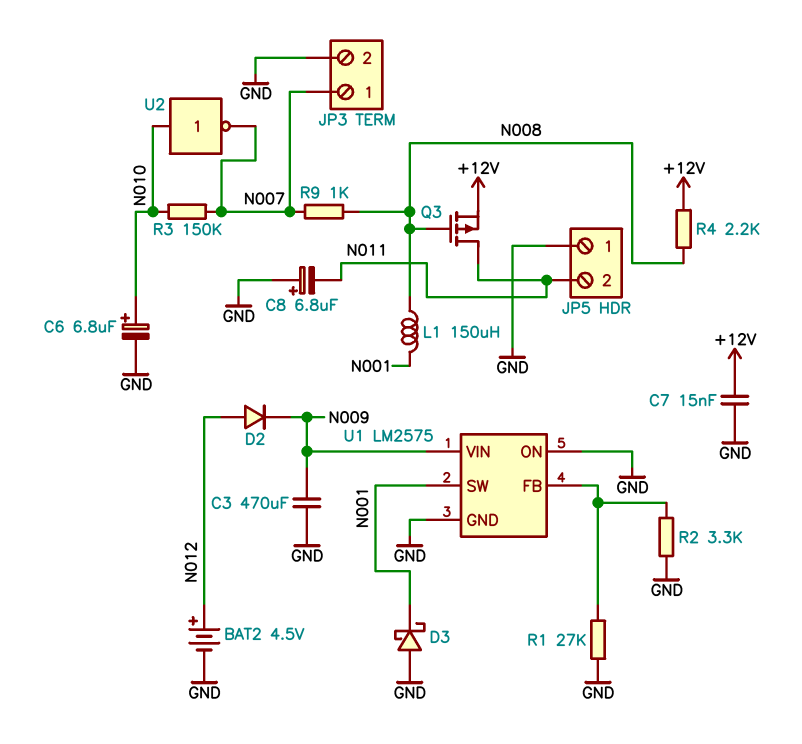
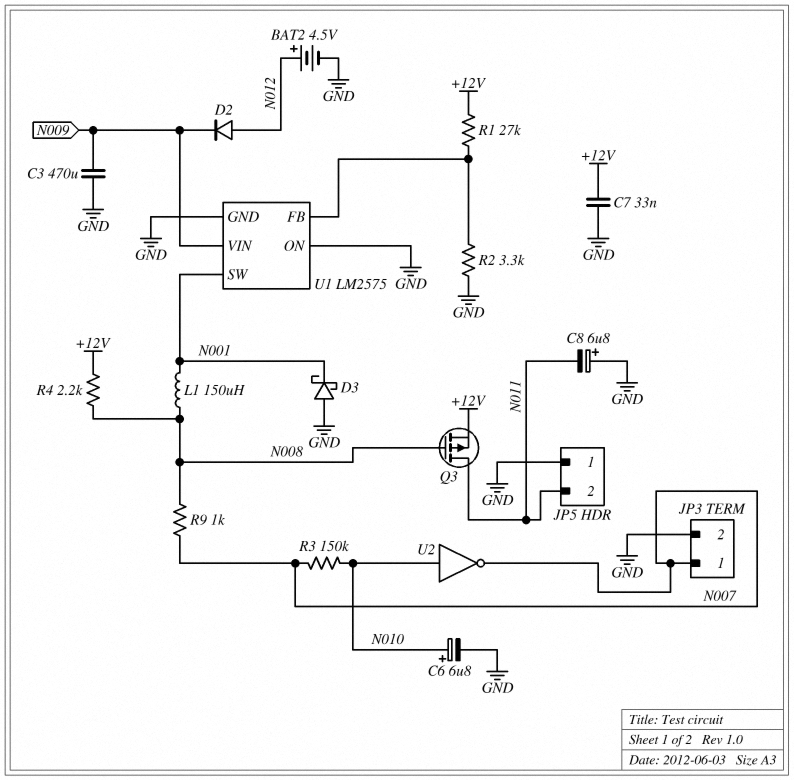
C7: 15nF (+12V, GND) -> 33nF (+12V, GND)
R1: 27k (GND, U1/FB) -> 27k (+12V, U1/FB)

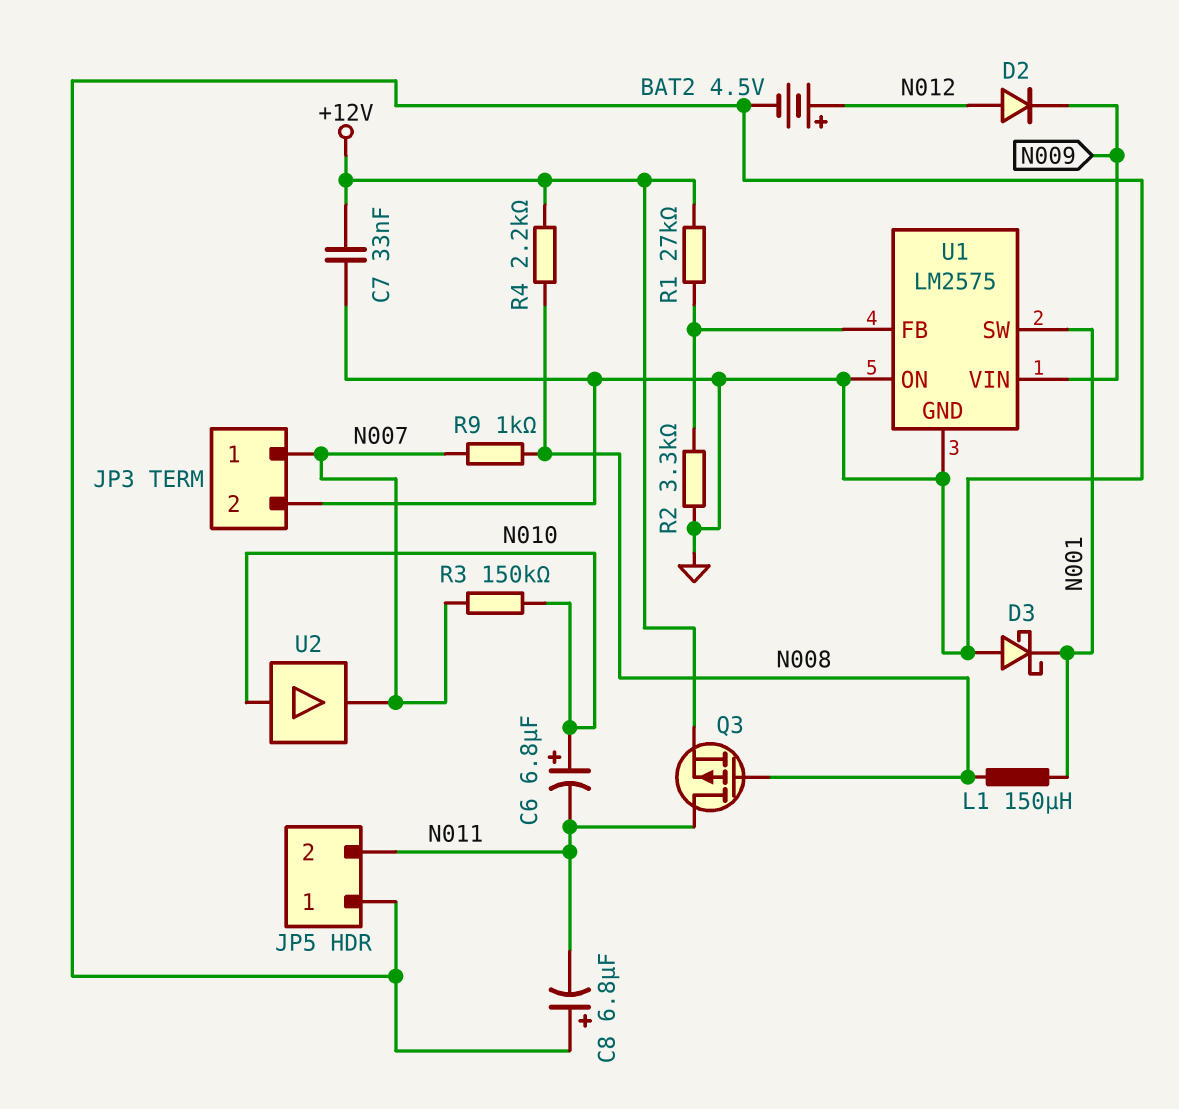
C3: 470uF (GND, N009) -> none
C6: 6.8uF (plus N010, minus GND) -> 6.8uF (plus N010, minus N011)
U2: NOT (in N010, out N007) -> buffer (in N010, out N007)

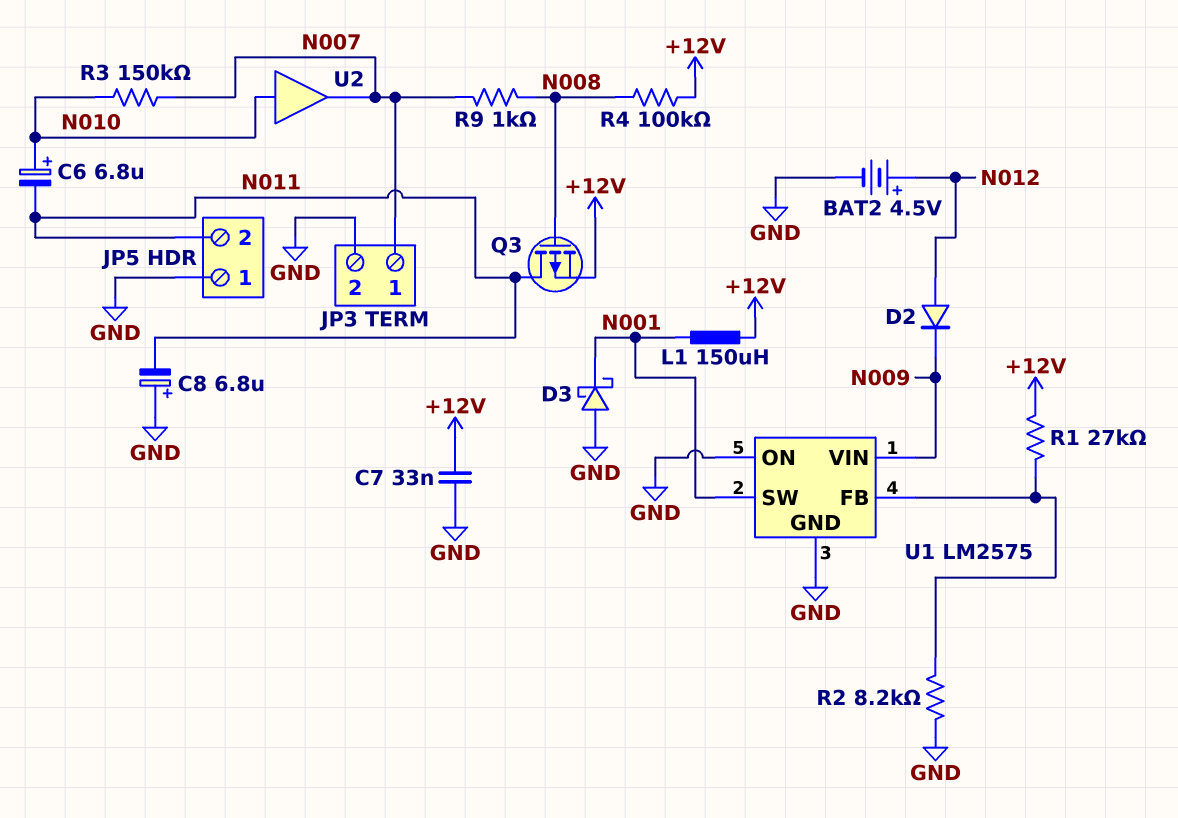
L1: 150uH (N001, N008) -> 150uH (+12V, N001)
R2: 3.3k (GND, U1/FB) -> 8.2k (GND, U1/FB)
R4: 2.2k (+12V, N008) -> 100k (+12V, N008)

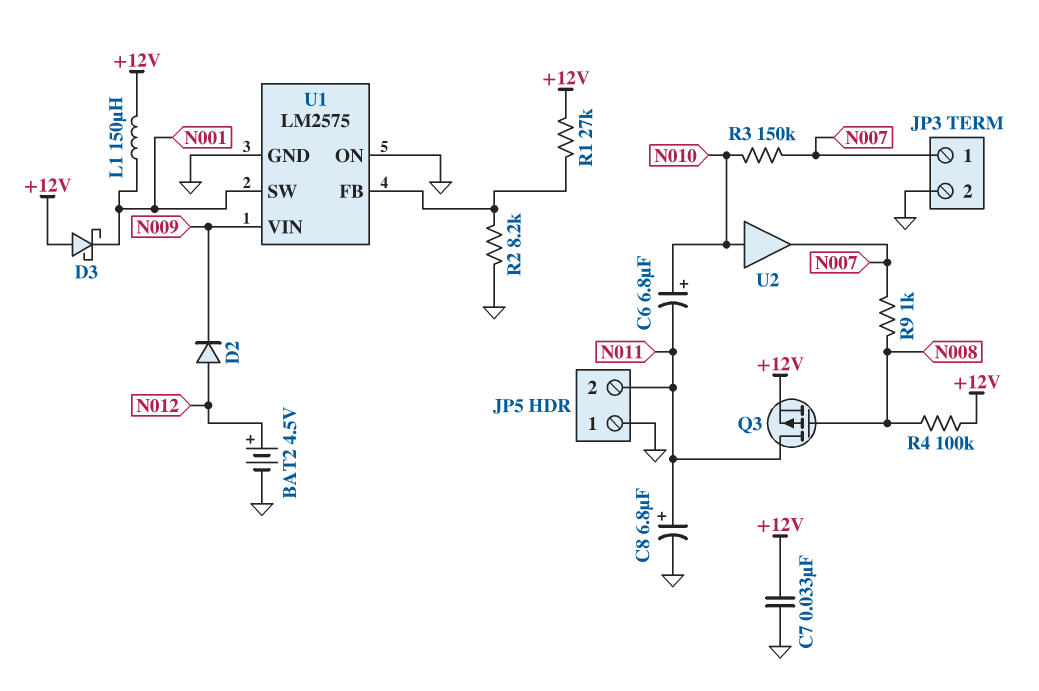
C8: 6.8uF (plus GND, minus N011) -> 6.8uF (plus N011, minus GND)
D3: schottky (A GND, K N001) -> schottky (A +12V, K N001)

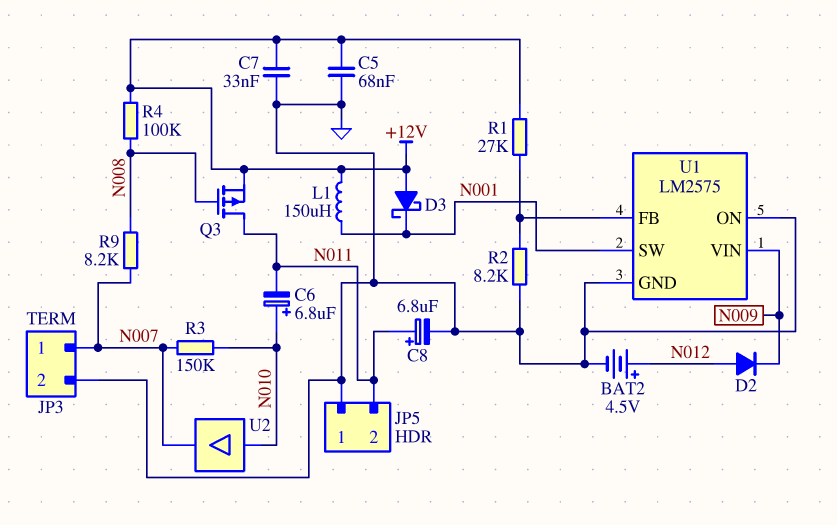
C5: none -> 68nF (+12V, GND)
R9: 1k (N007, N008) -> 8.2k (N007, N008)

